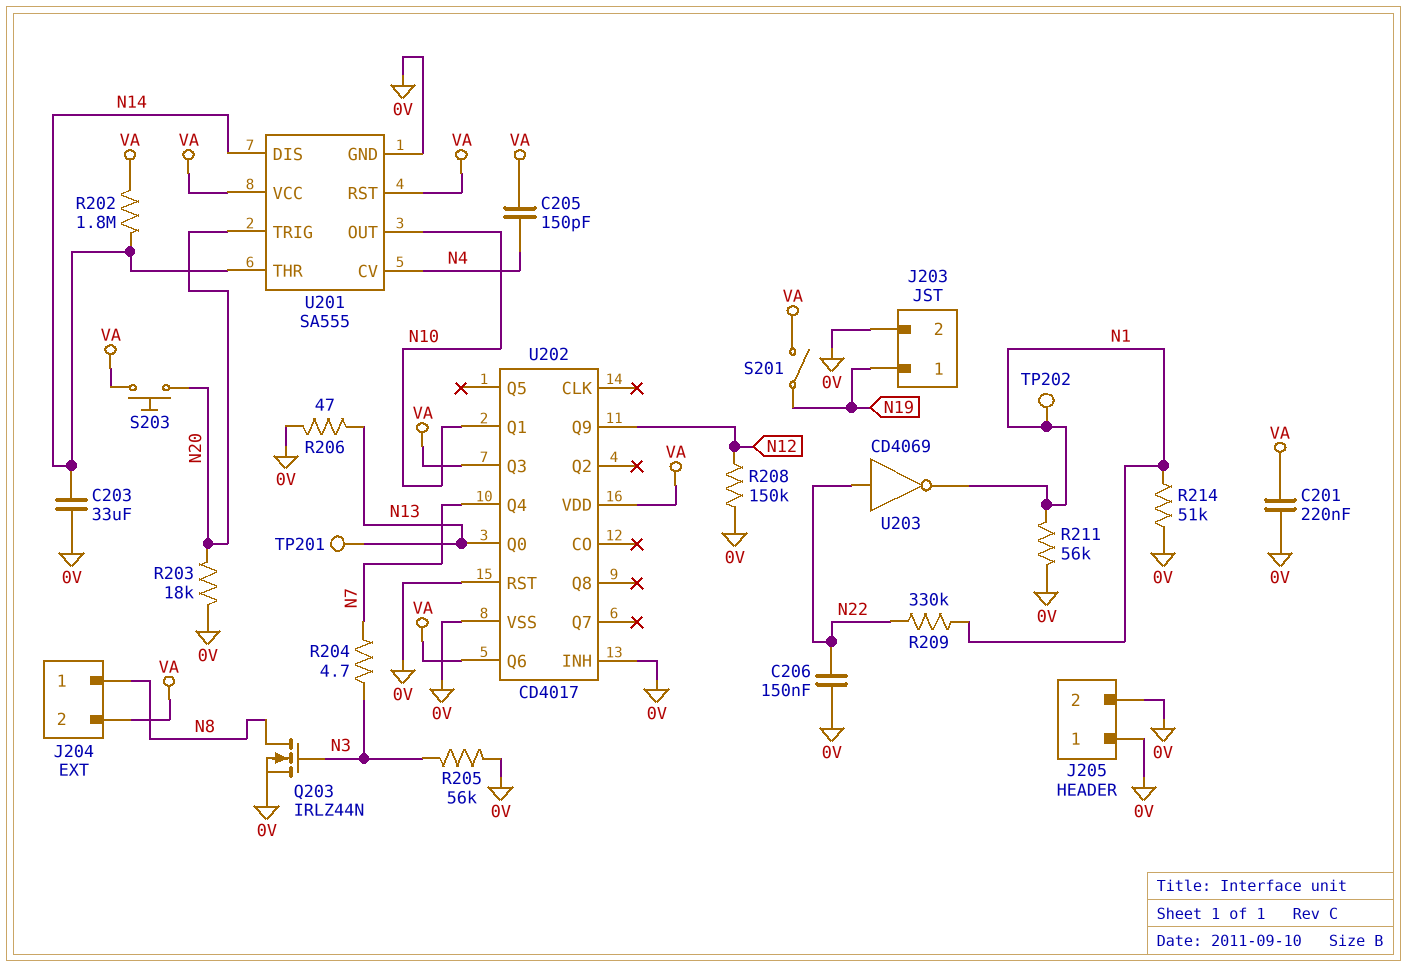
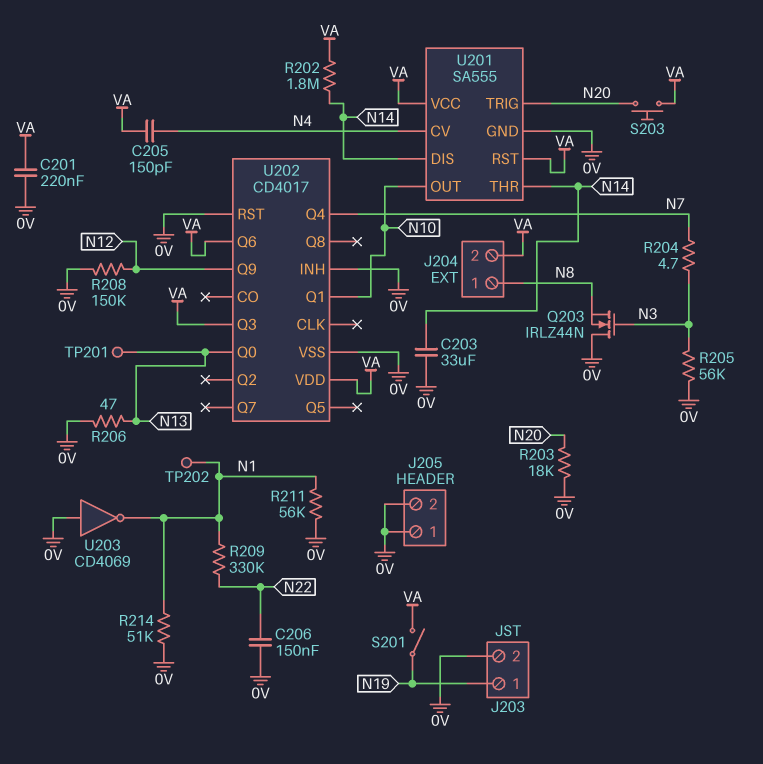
Q203: NMOS IRLZ44N (G N3, D N8, S 0V) -> NMOS IRLZ44N (G N3, D 0V, S N8)
U203: NOT CD4069 (in N22, out N1) -> NOT CD4069 (in 0V, out N1)

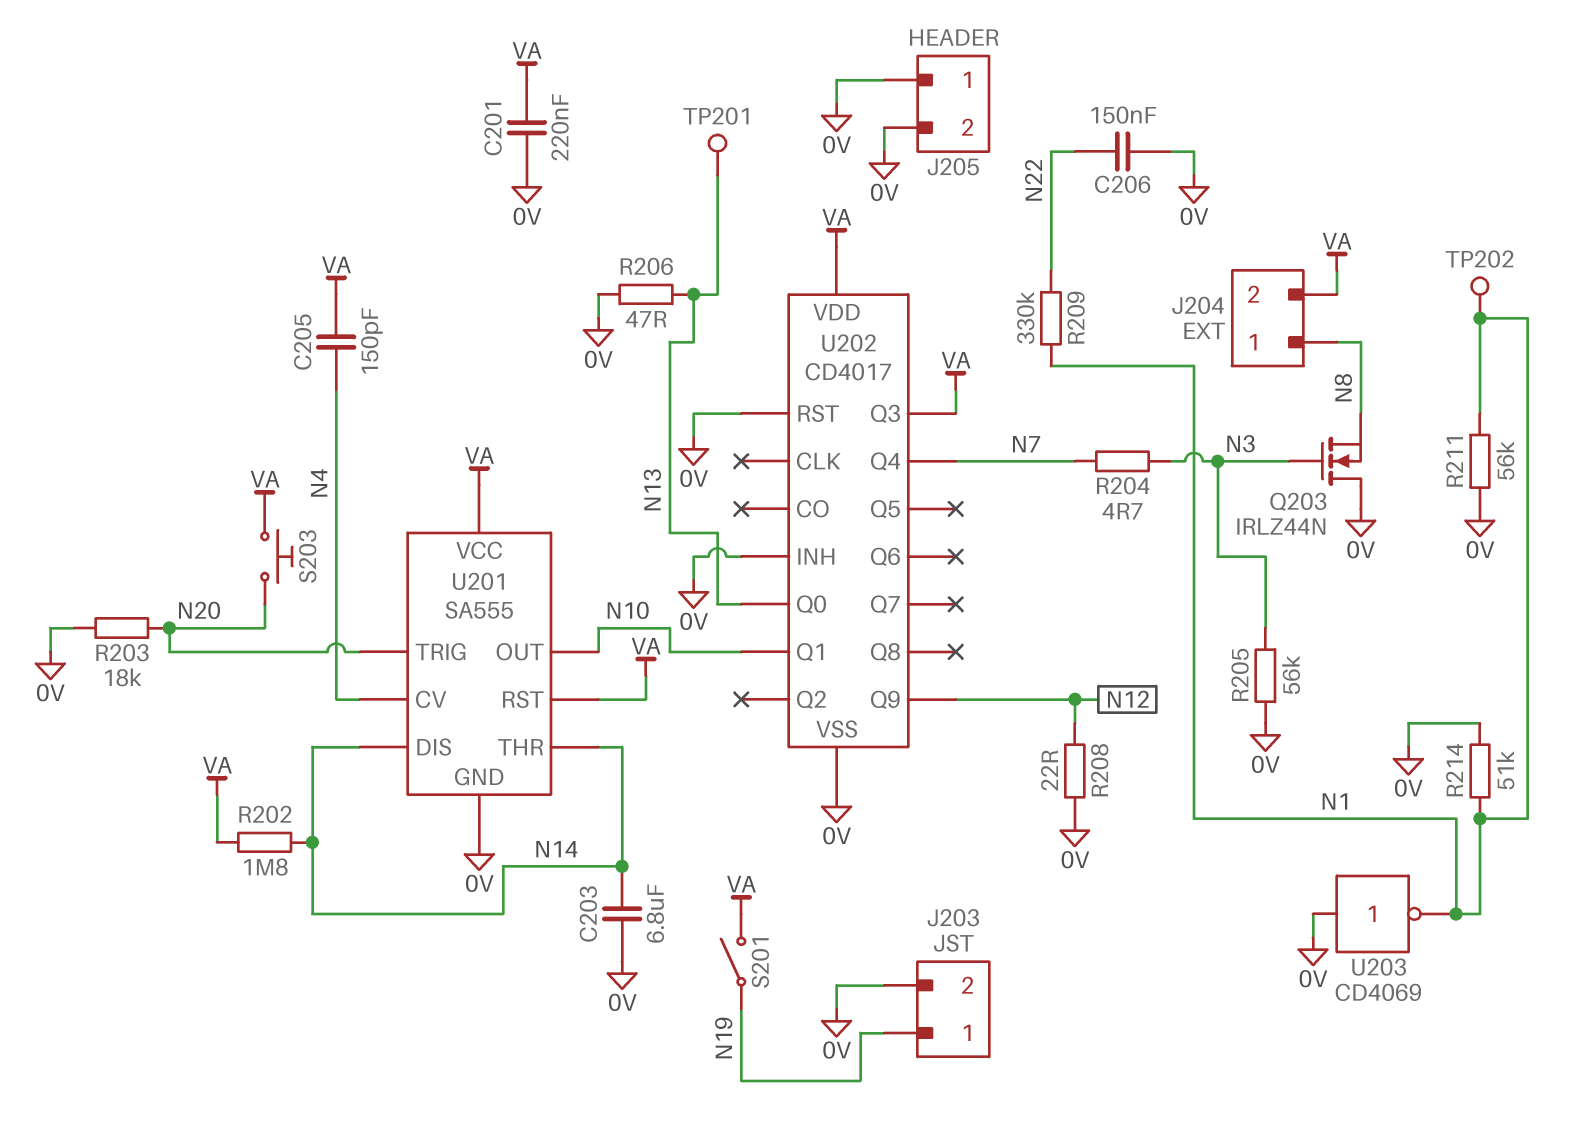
C203: 33uF (0V, N14) -> 6.8uF (0V, N14)
R208: 150k (0V, N12) -> 22 (0V, N12)
U202 pin Q6: VA -> none

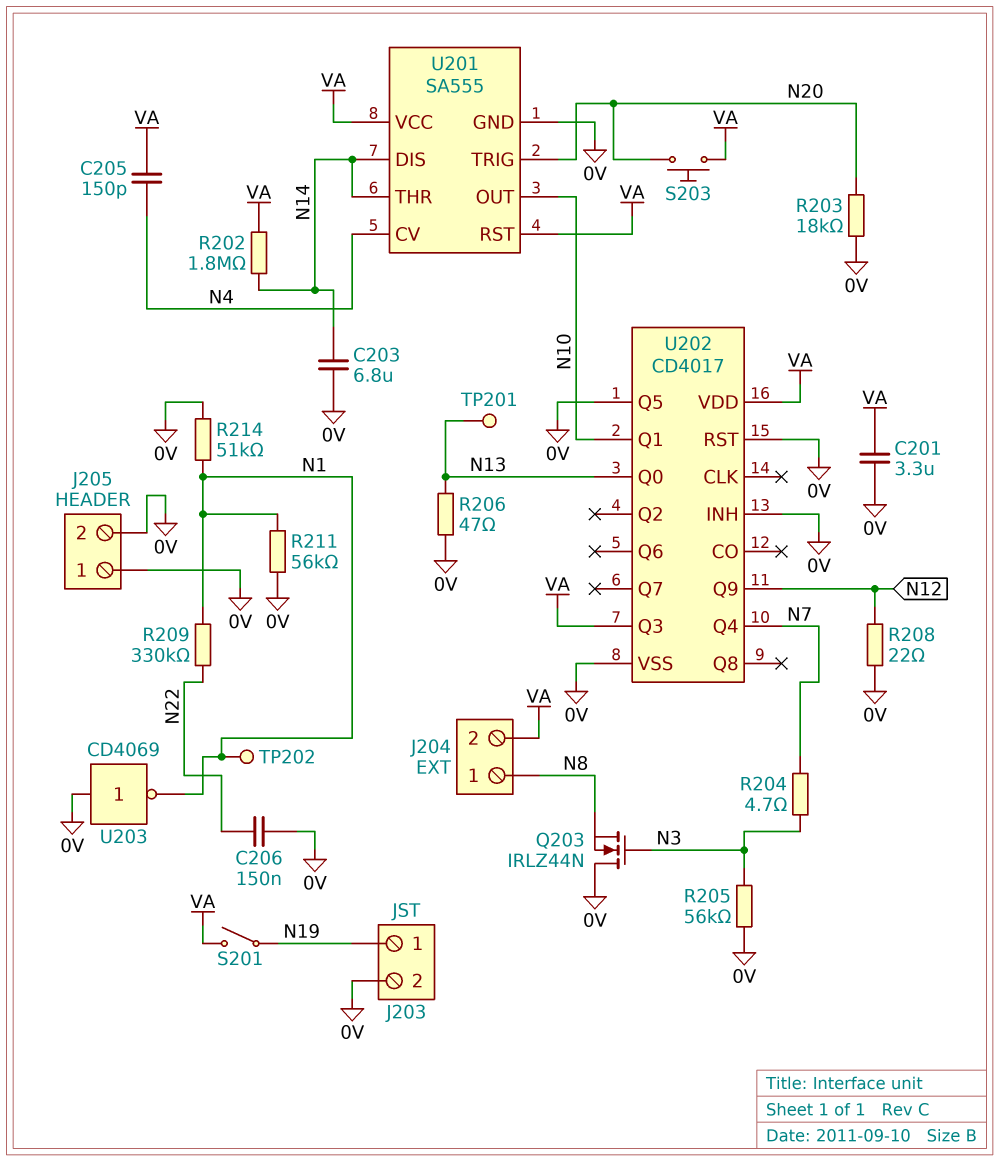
C201: 220nF (0V, VA) -> 3.3uF (0V, VA)
U202 pin Q5: none -> 0V

